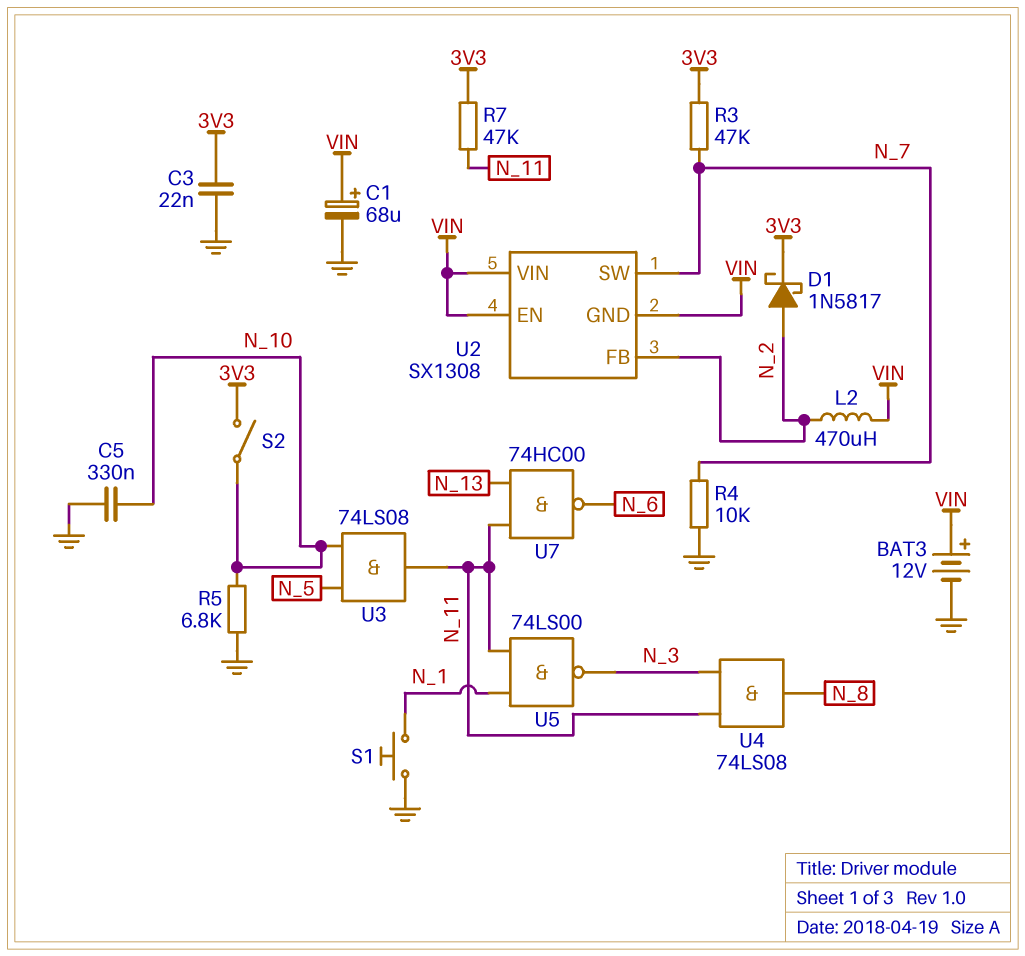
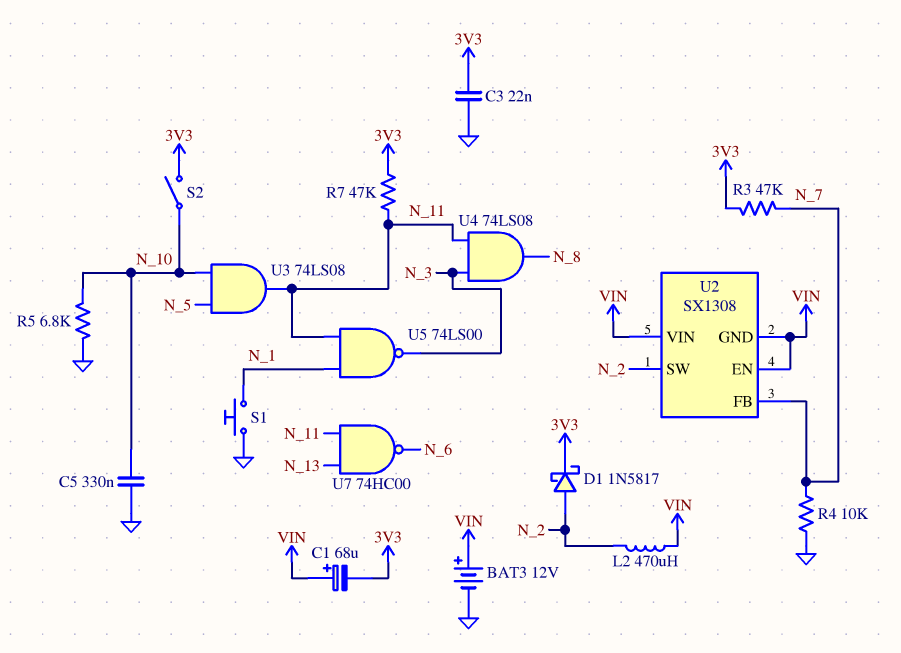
C1: 68uF (plus VIN, minus GND) -> 68uF (plus VIN, minus 3V3)
U2 pin FB: N_2 -> N_7
U2 pin SW: N_7 -> N_2

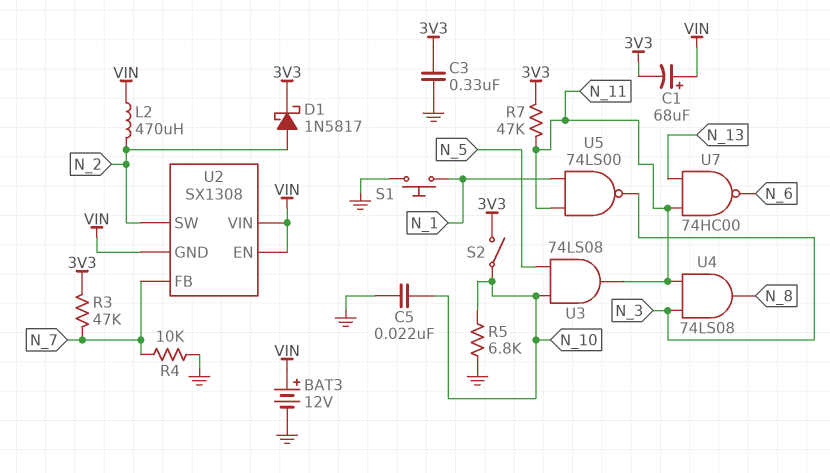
C3: 22nF (3V3, GND) -> 330nF (3V3, GND)
C5: 330nF (GND, N_10) -> 22nF (GND, N_10)

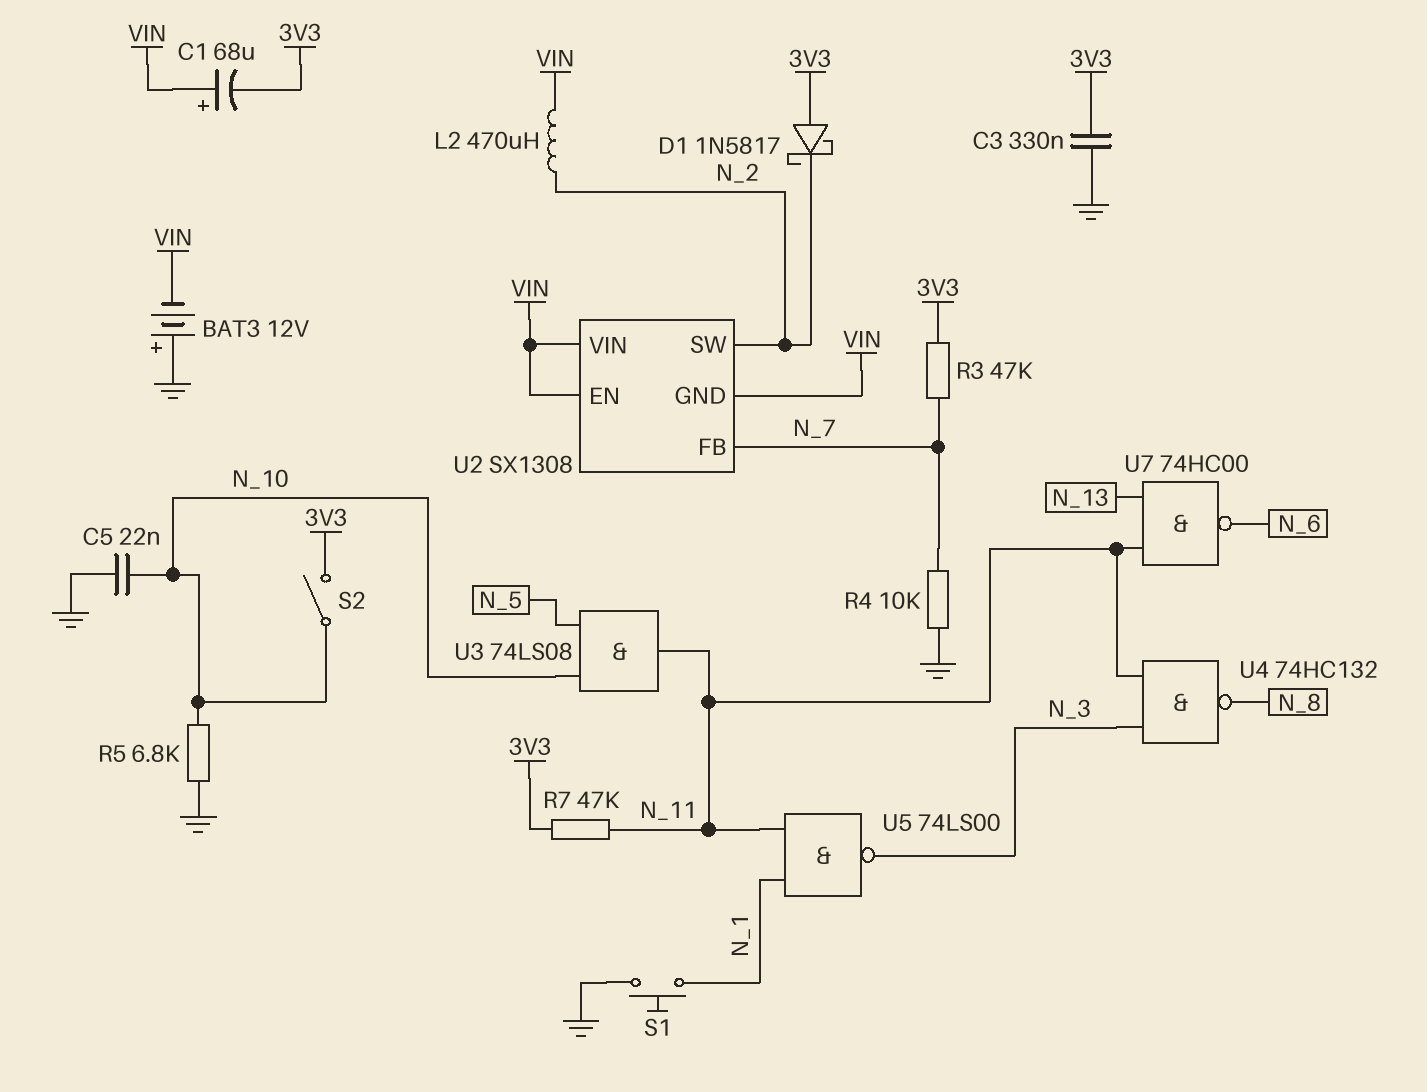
BAT3: 12V (plus VIN, minus GND) -> 12V (plus GND, minus VIN)
D1: schottky 1N5817 (A N_2, K 3V3) -> schottky 1N5817 (A 3V3, K N_2)
U4: AND 74LS08 (in N_3, in N_11, out N_8) -> NAND 74HC132 (in N_3, in N_11, out N_8)

